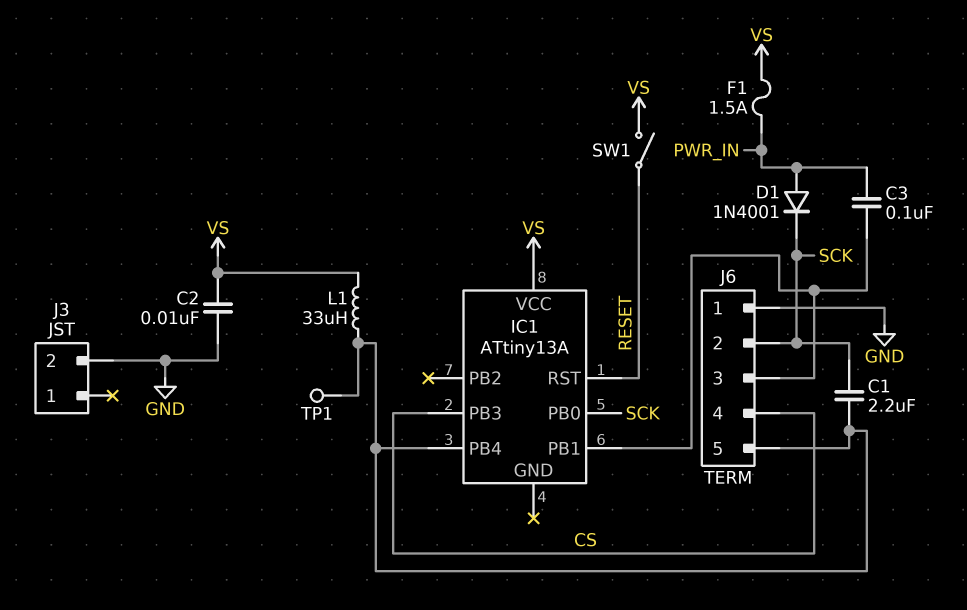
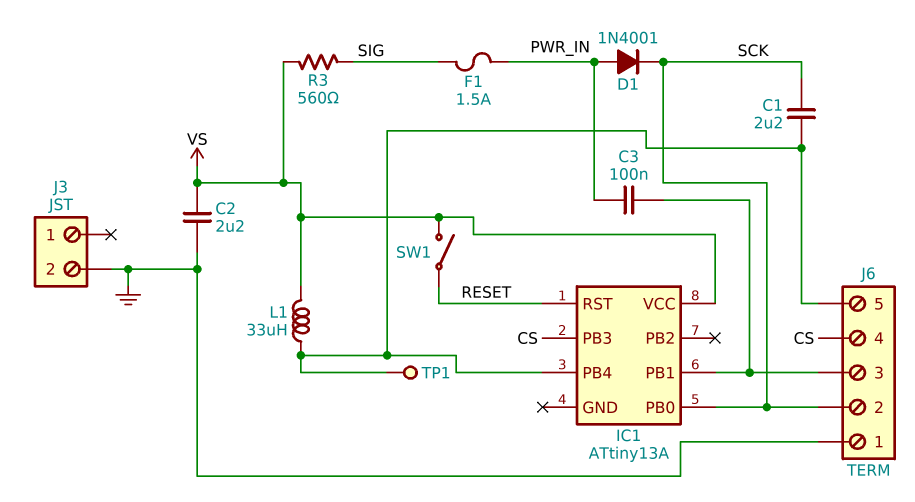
C2: 10nF (GND, VS) -> 2.2uF (GND, VS)
F1: 1.5A (PWR_IN, VS) -> 1.5A (PWR_IN, SIG)
R3: none -> 560 (SIG, VS)

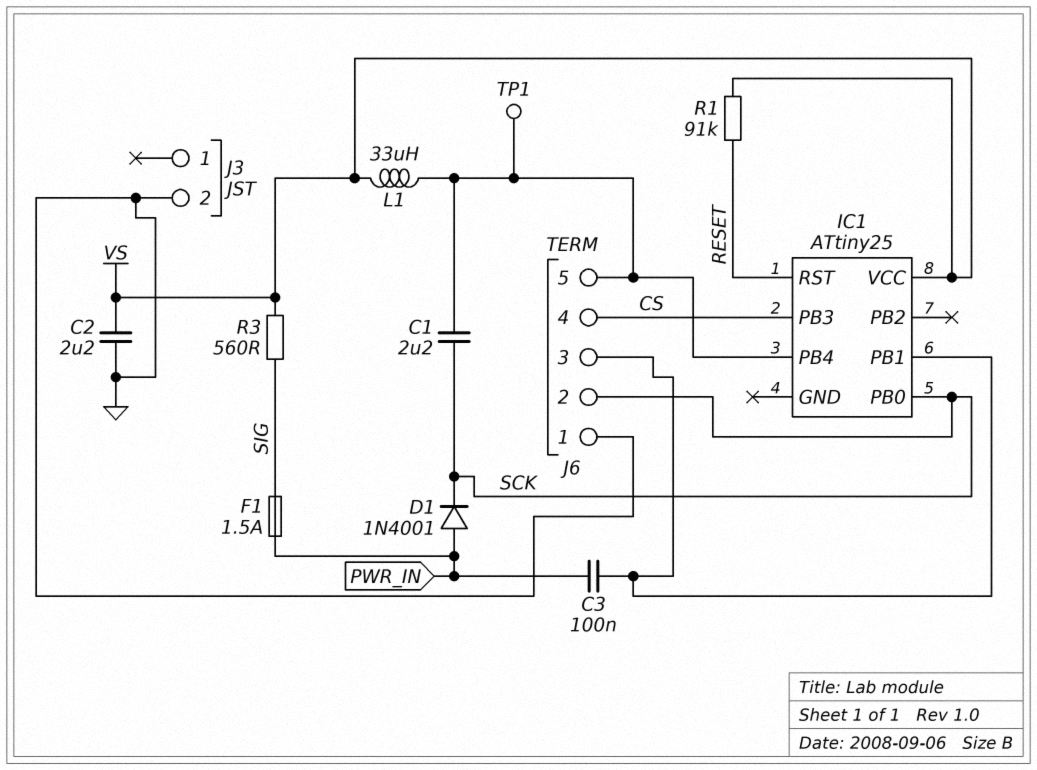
IC1: ATtiny13A -> ATtiny25
R1: none -> 91k (RESET, VS)
SW1: switch (RESET, VS) -> none

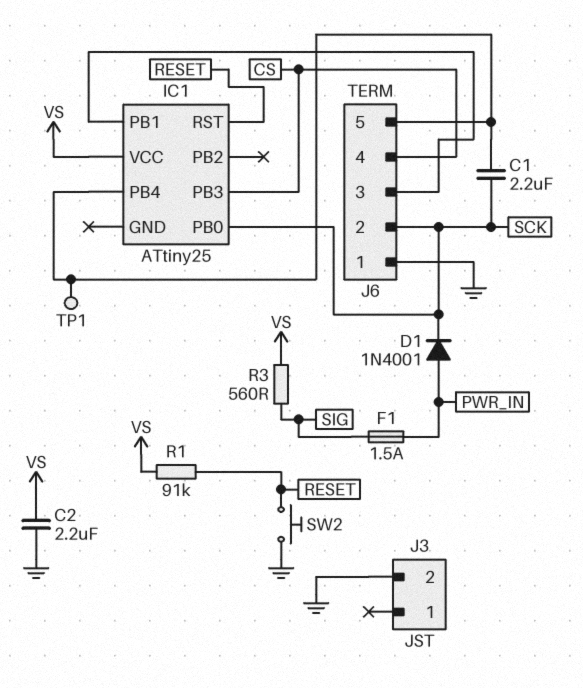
C3: 100nF (IC1/PB1, PWR_IN) -> none
L1: 33uH (IC1/PB4, VS) -> none
SW2: none -> button (GND, RESET)

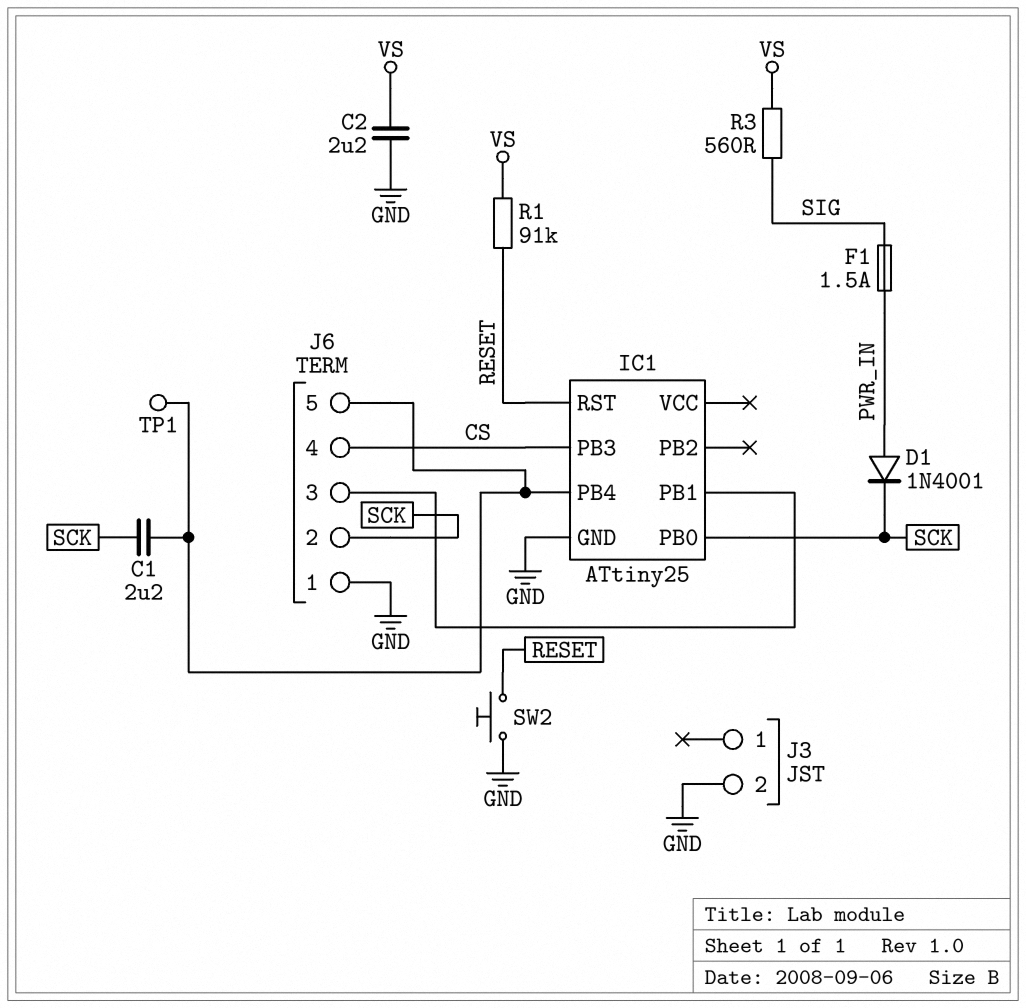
IC1 pin GND: none -> GND
IC1 pin VCC: VS -> none

